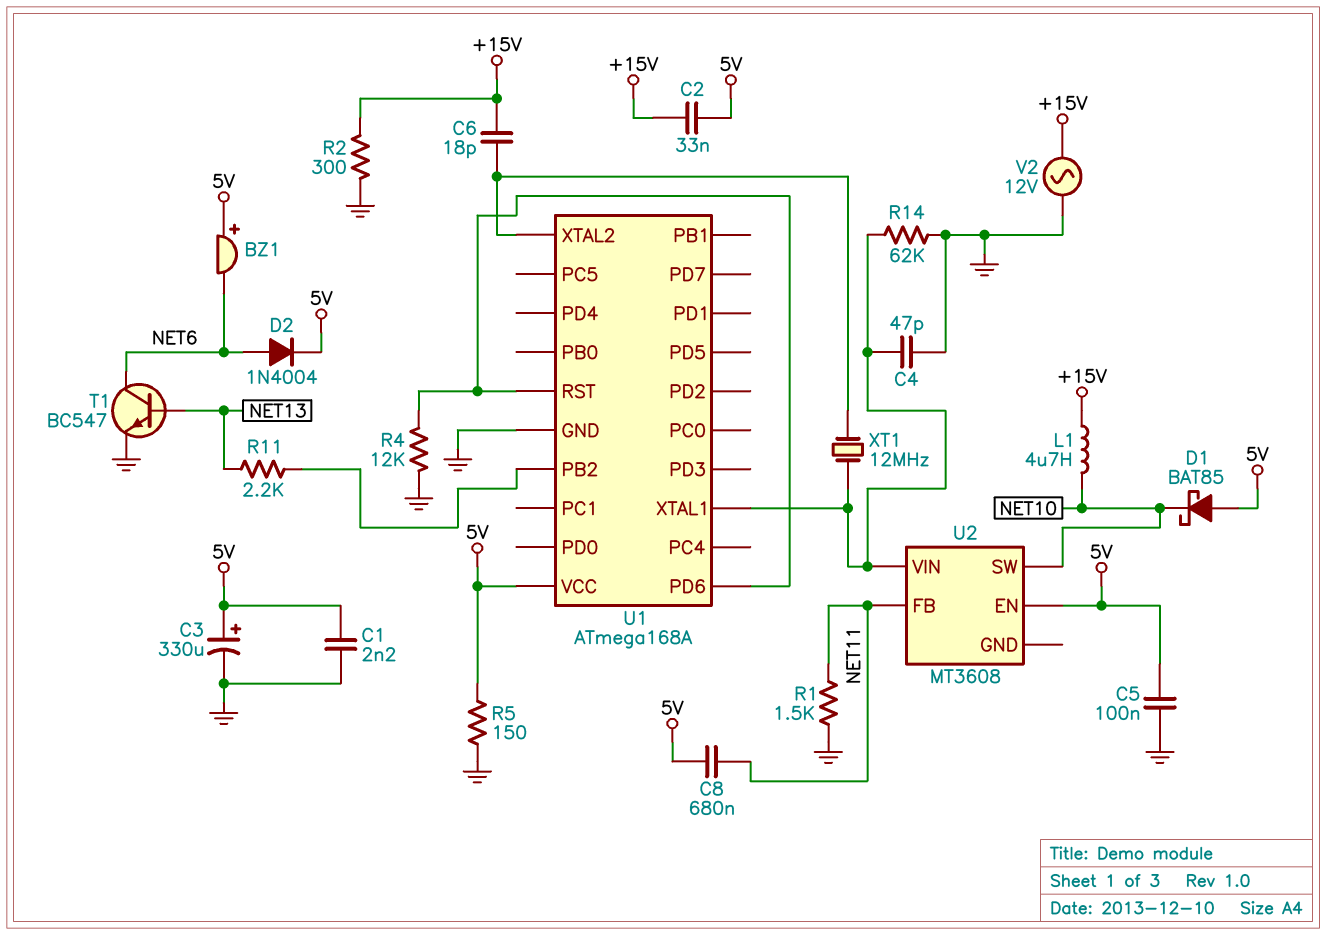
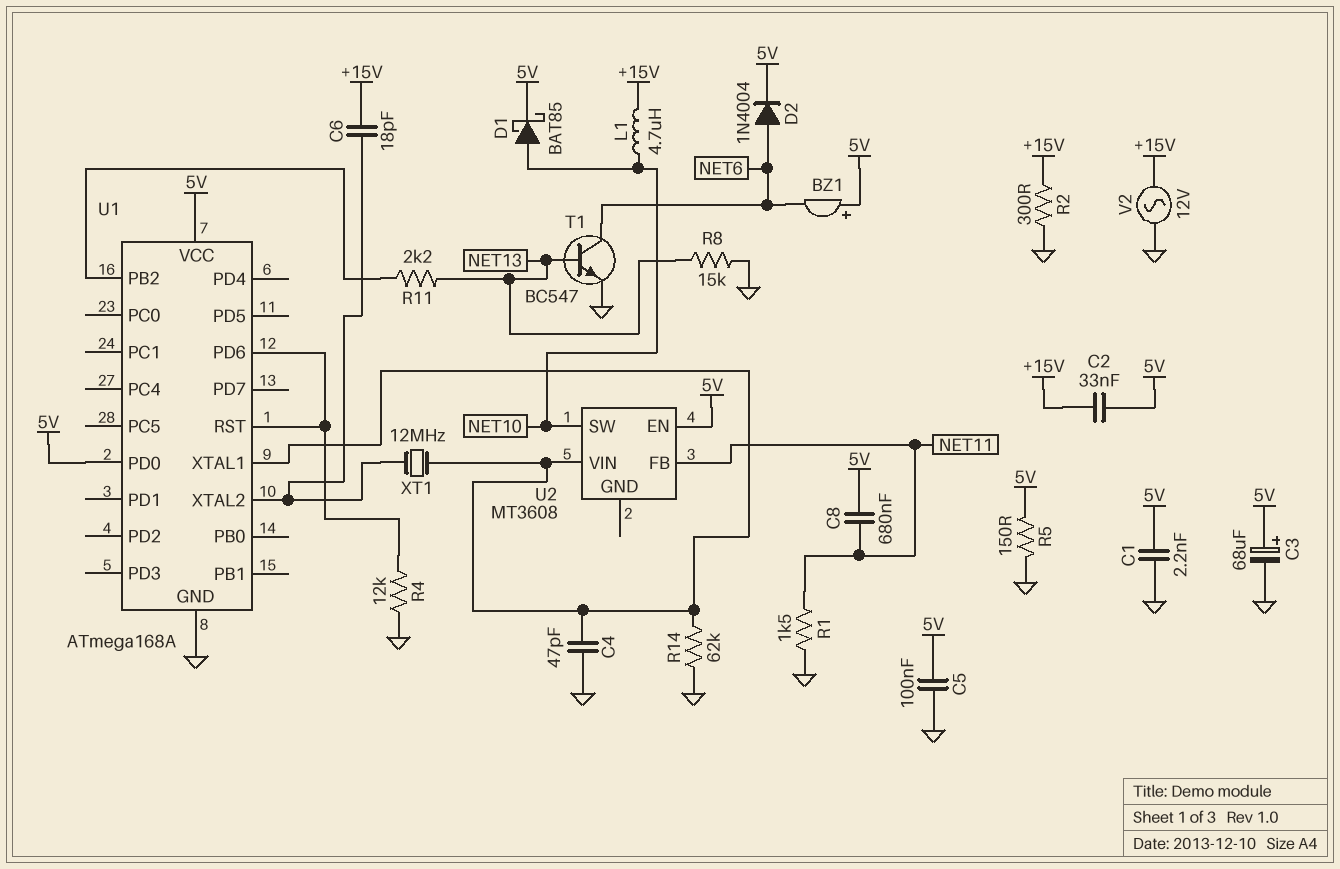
C3: 330uF (plus 5V, minus GND) -> 68uF (plus 5V, minus GND)
D1: schottky BAT85 (A 5V, K NET10) -> schottky BAT85 (A NET10, K 5V)
R8: none -> 15k (GND, NET13)
U1 pin PD0: none -> 5V

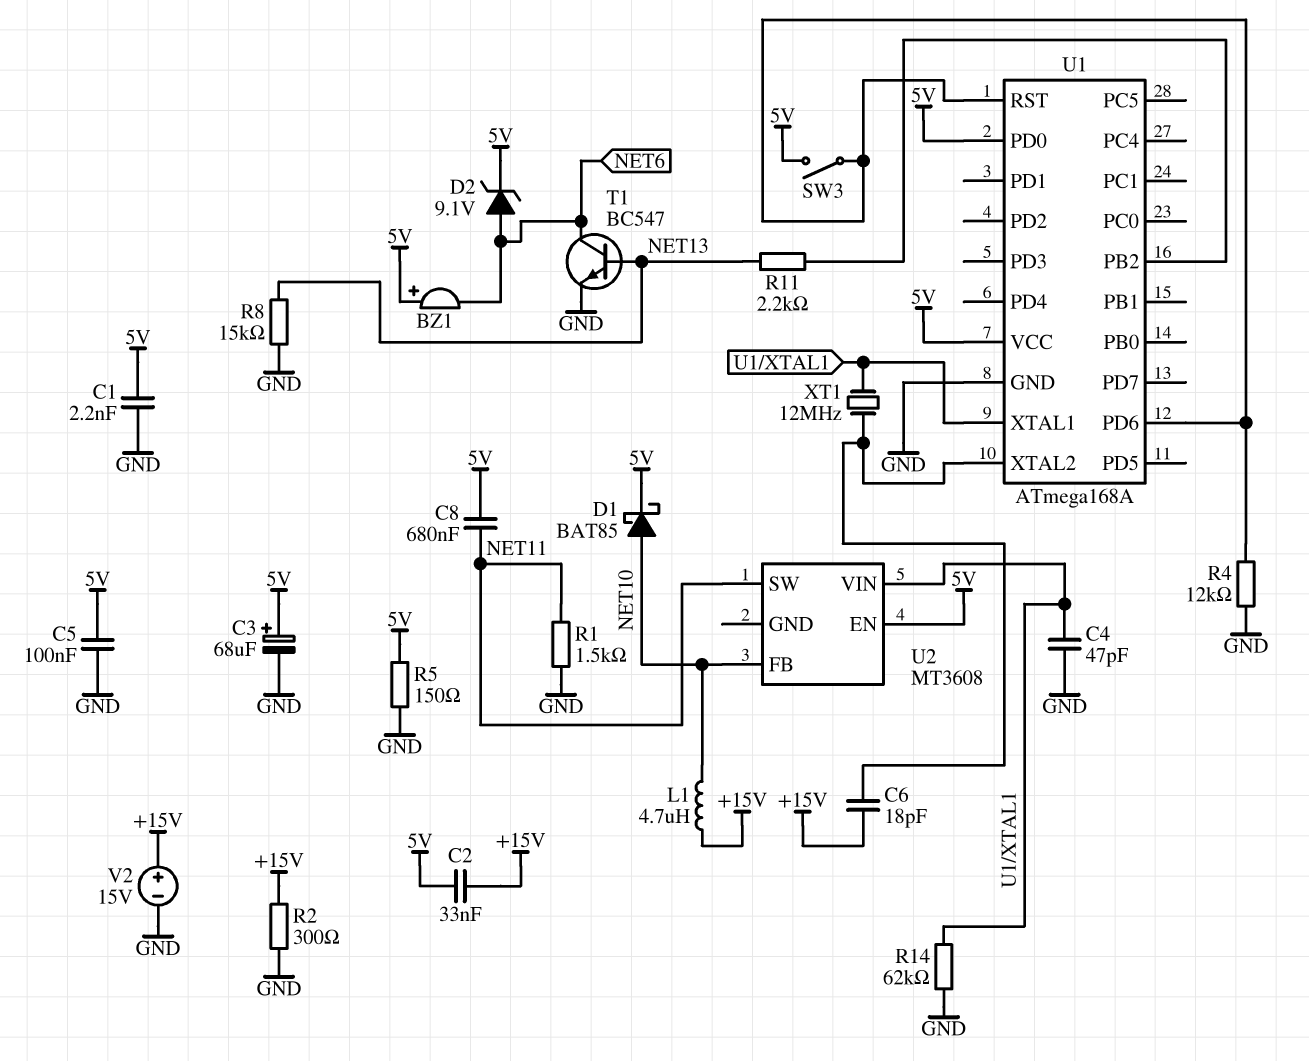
D2: diode 1N4004 (A NET6, K 5V) -> zener 9.1V (A NET6, K 5V)
SW3: none -> switch (5V, U1/PD6)
U2 pin FB: NET11 -> NET10
U2 pin SW: NET10 -> NET11
V2: AC 12V (+15V, GND) -> 15V (plus +15V, minus GND)

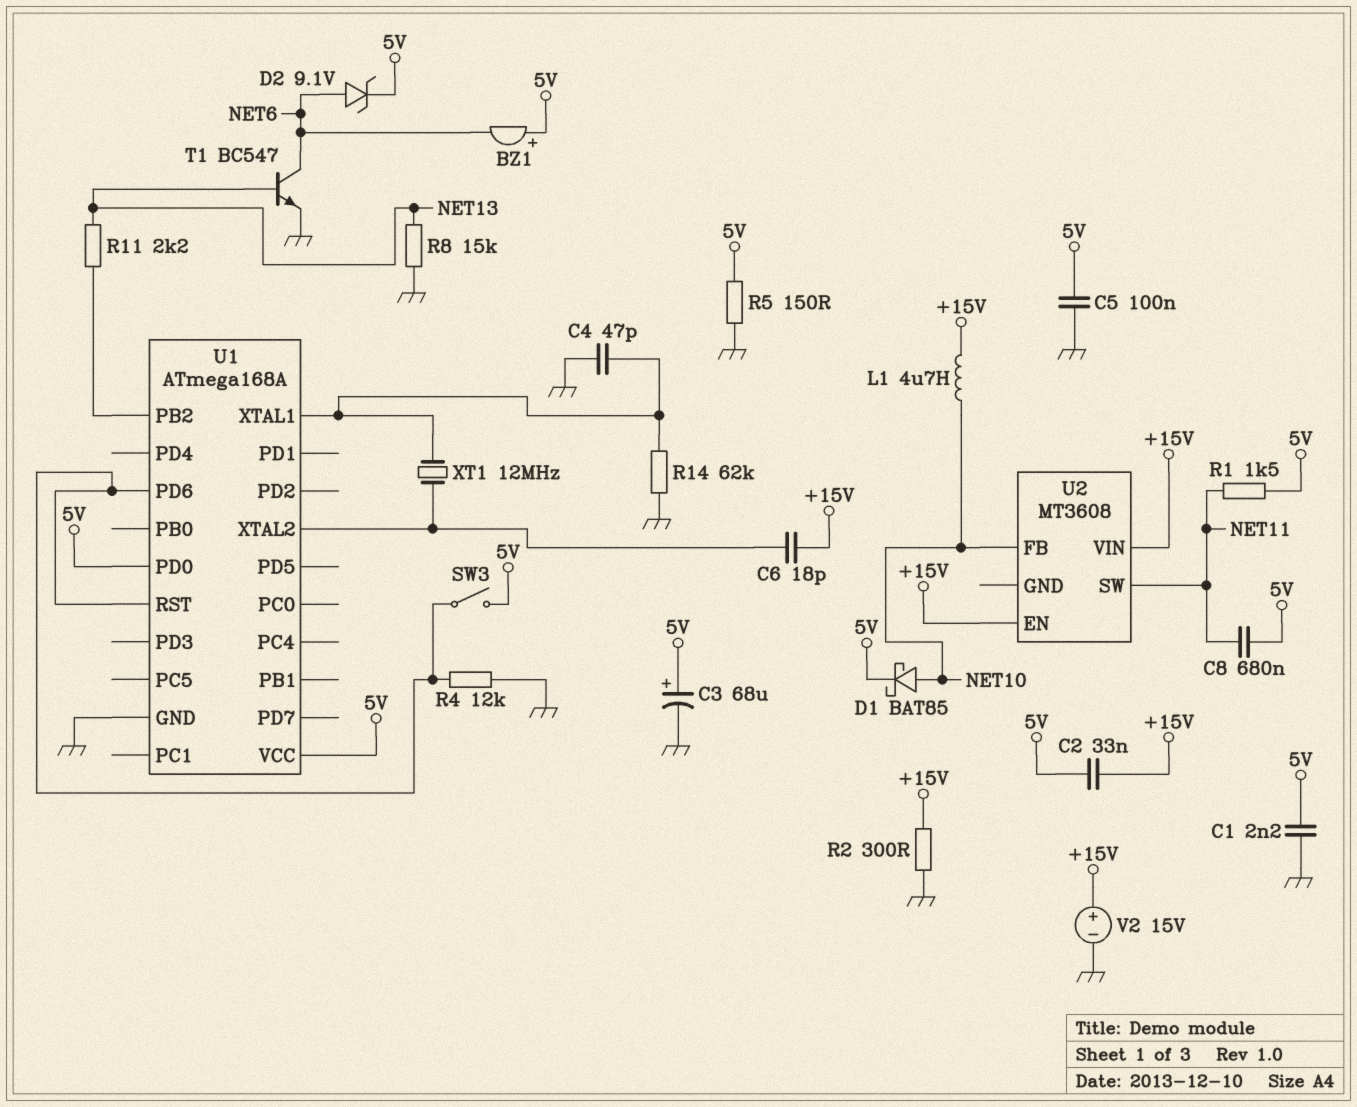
R1: 1.5k (GND, NET11) -> 1.5k (5V, NET11)
U2 pin EN: 5V -> +15V
U2 pin VIN: U1/XTAL1 -> +15V

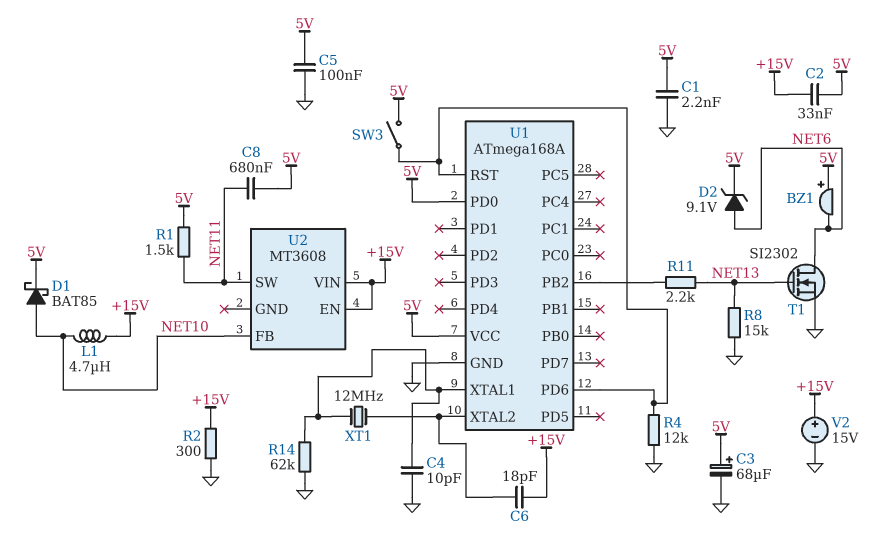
C4: 47pF (GND, U1/XTAL1) -> 10pF (GND, U1/XTAL1)
R5: 150 (5V, GND) -> none
T1: NPN BC547 (B NET13, C NET6, E GND) -> NMOS SI2302 (G NET13, D NET6, S GND)

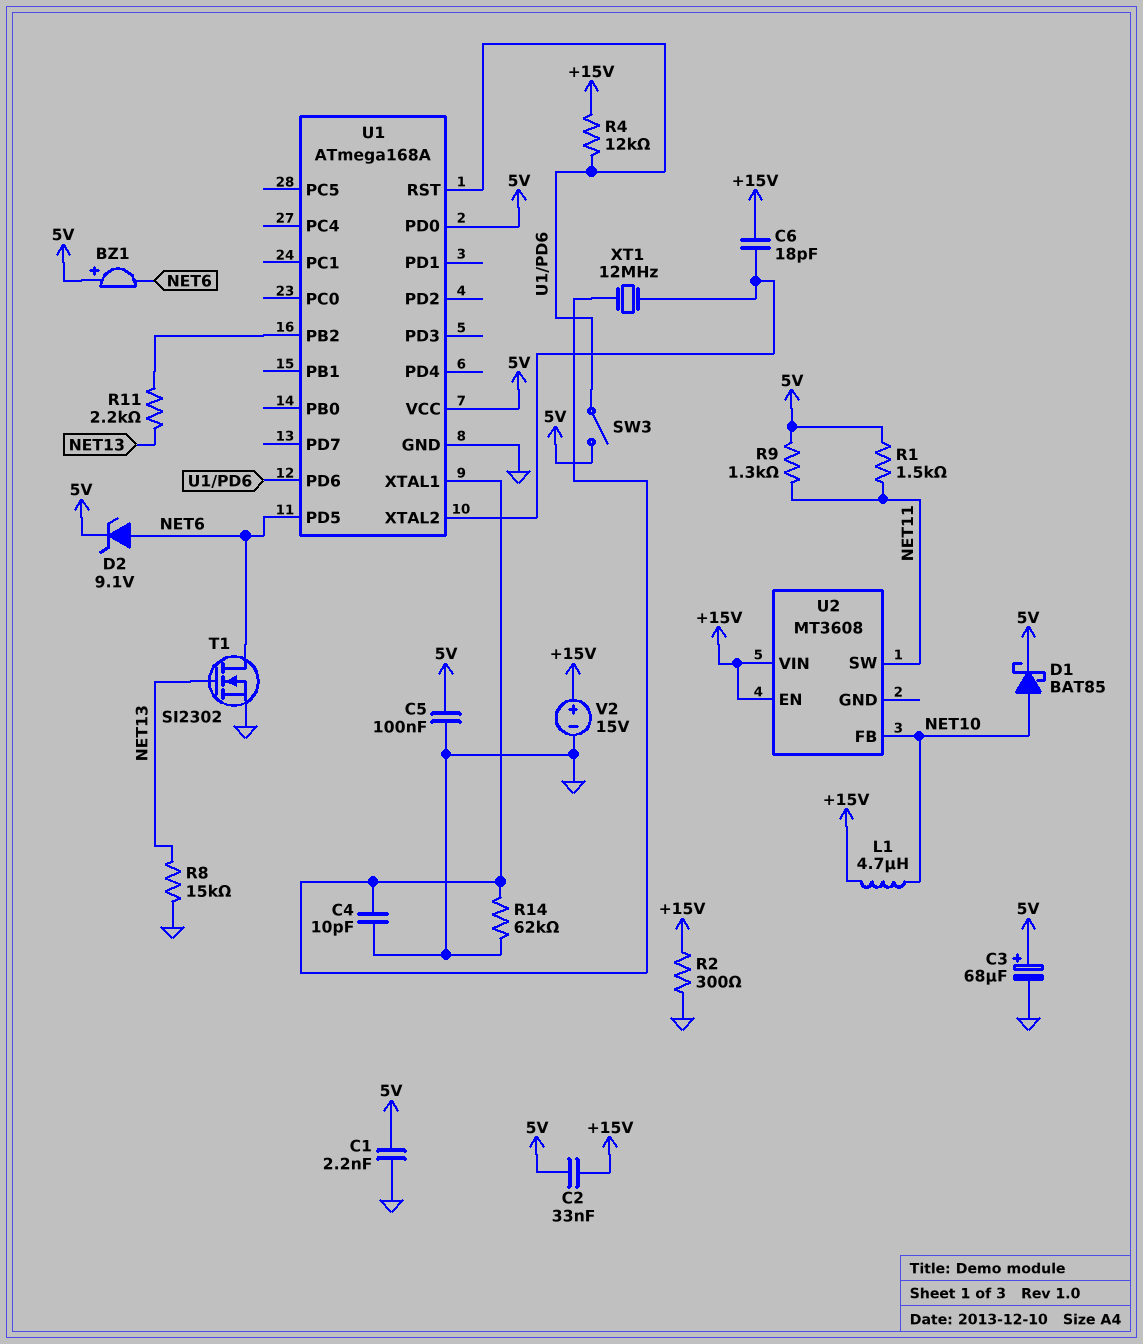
C8: 680nF (5V, NET11) -> none
R4: 12k (GND, U1/PD6) -> 12k (+15V, U1/PD6)
R9: none -> 1.3k (5V, NET11)
U1 pin PD5: none -> NET6

